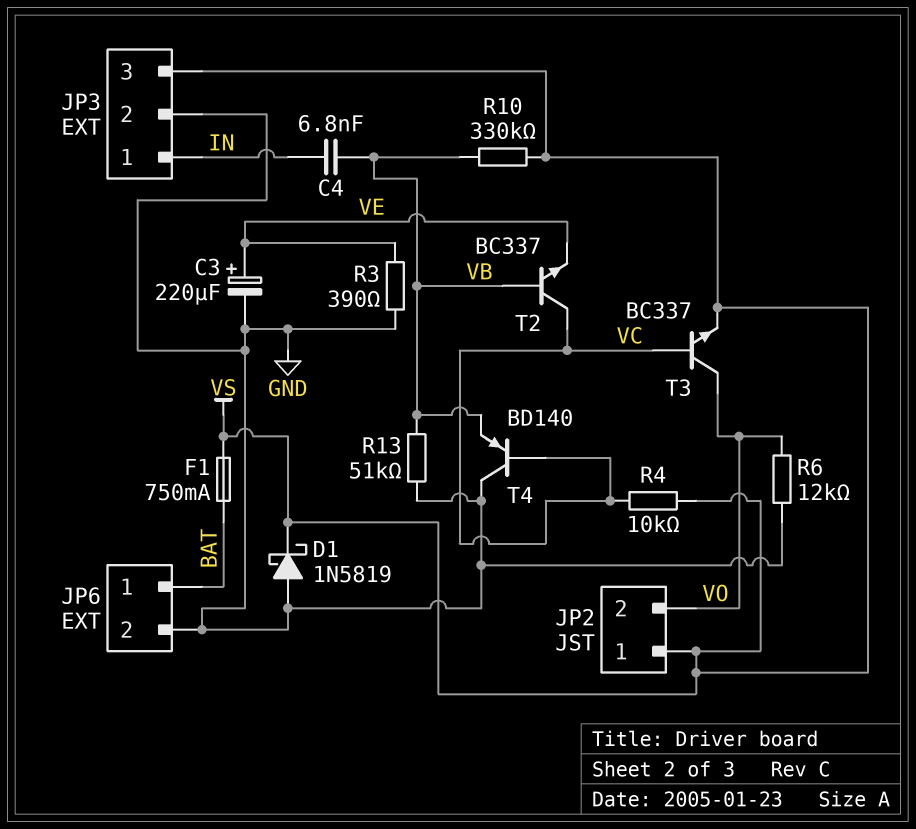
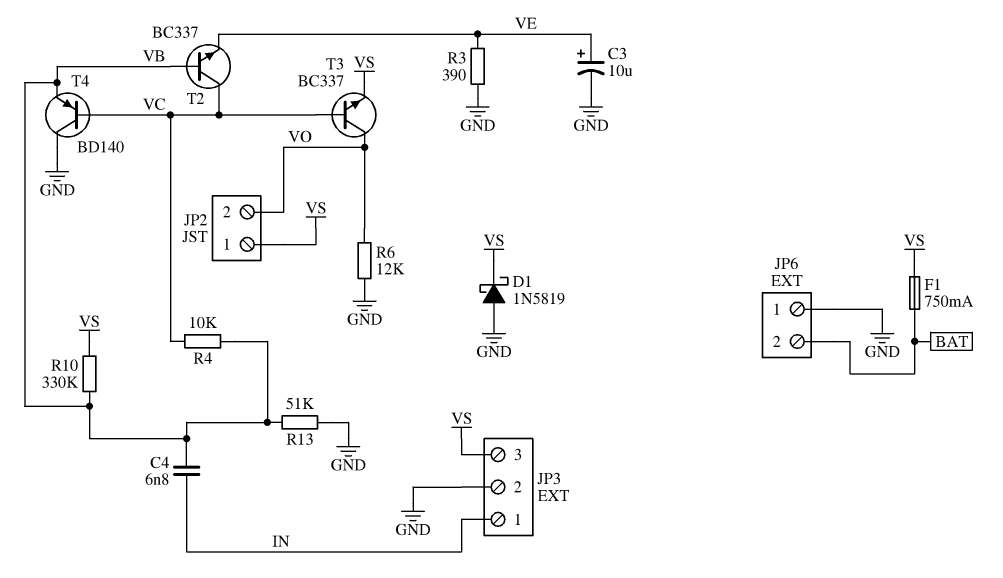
C3: 220uF (plus VE, minus GND) -> 10uF (plus VE, minus GND)
JP6 pin 1: BAT -> GND
JP6 pin 2: GND -> BAT
R4: 10k (VC, VS) -> 10k (VB, VC)

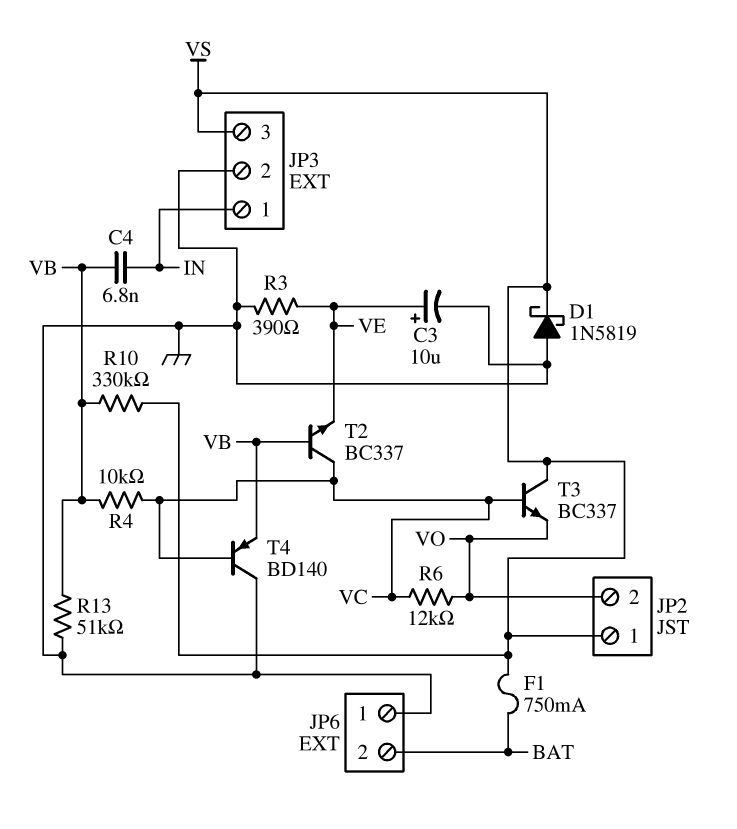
R6: 12k (GND, VO) -> 12k (VC, VO)
T3: NPN BC337 (B VC, C VO, E VS) -> NPN BC337 (B VC, C VS, E VO)

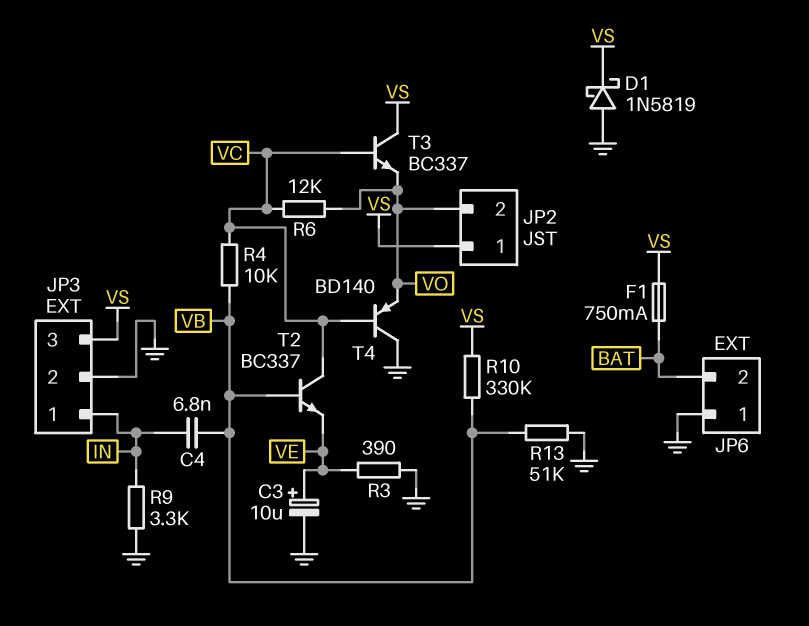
R9: none -> 3.3k (GND, IN)
T4: PNP BD140 (B VC, C GND, E VB) -> PNP BD140 (B VC, C GND, E VO)

